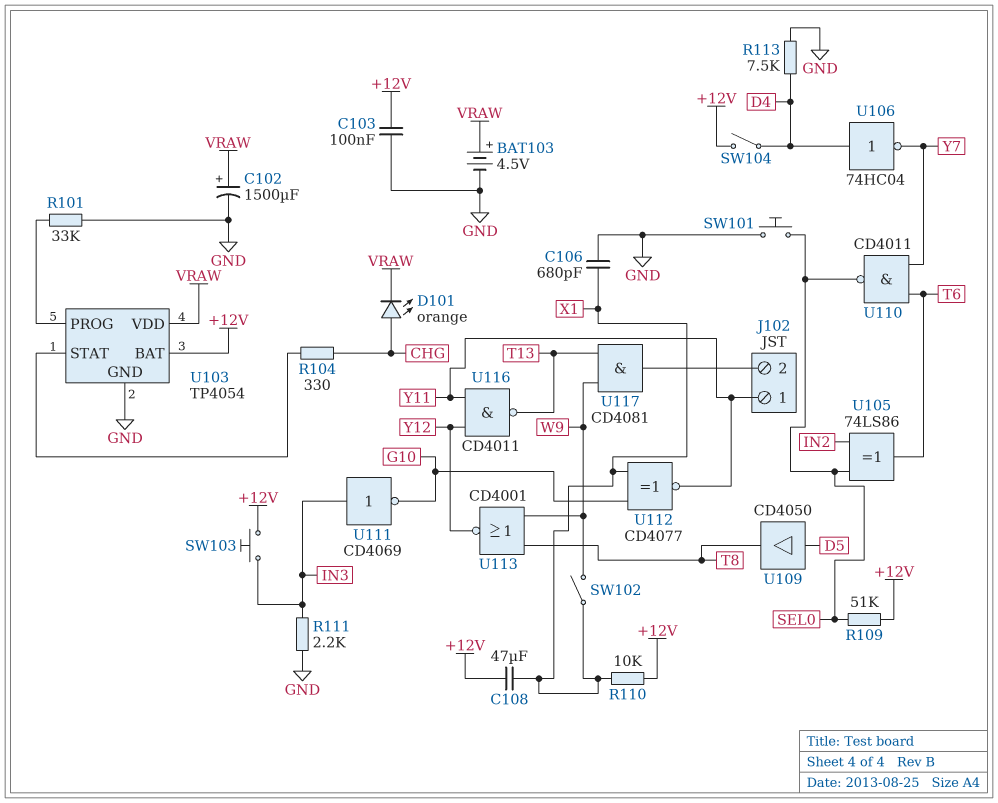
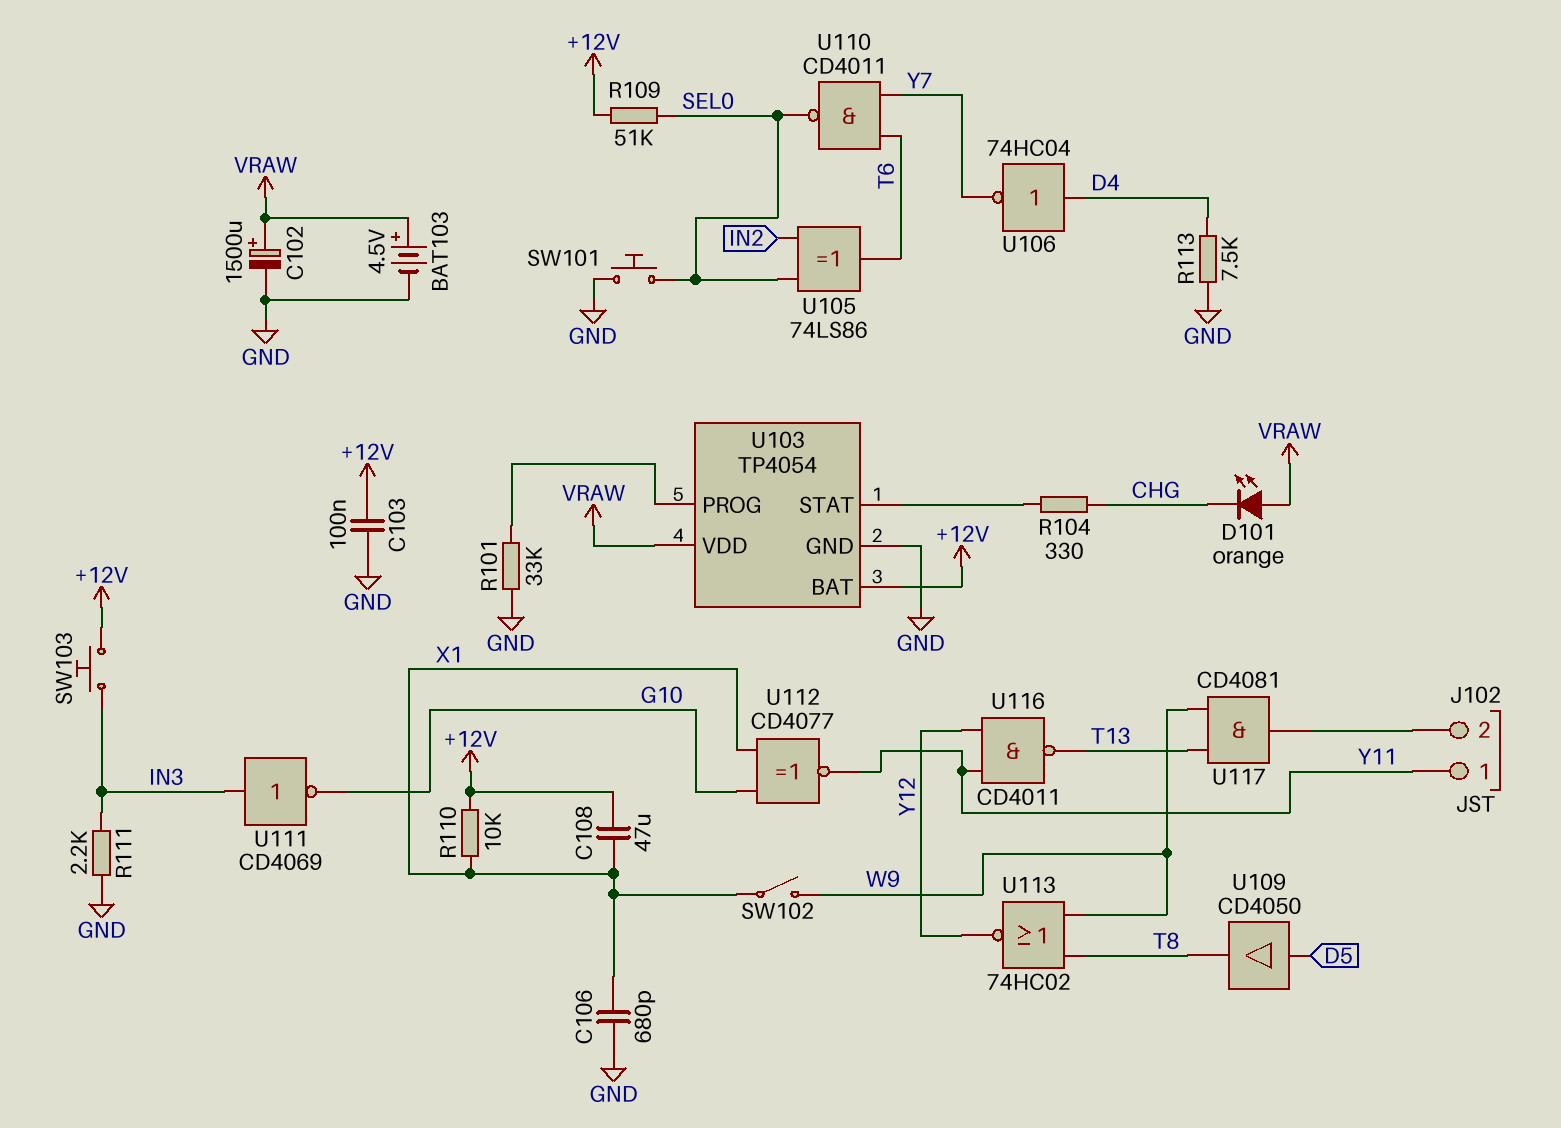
D101: LED orange (A CHG, K VRAW) -> LED orange (A VRAW, K CHG)
SW104: switch (+12V, D4) -> none
U113: NOR CD4001 (in T8, in W9, out Y12) -> NOR 74HC02 (in T8, in W9, out Y12)

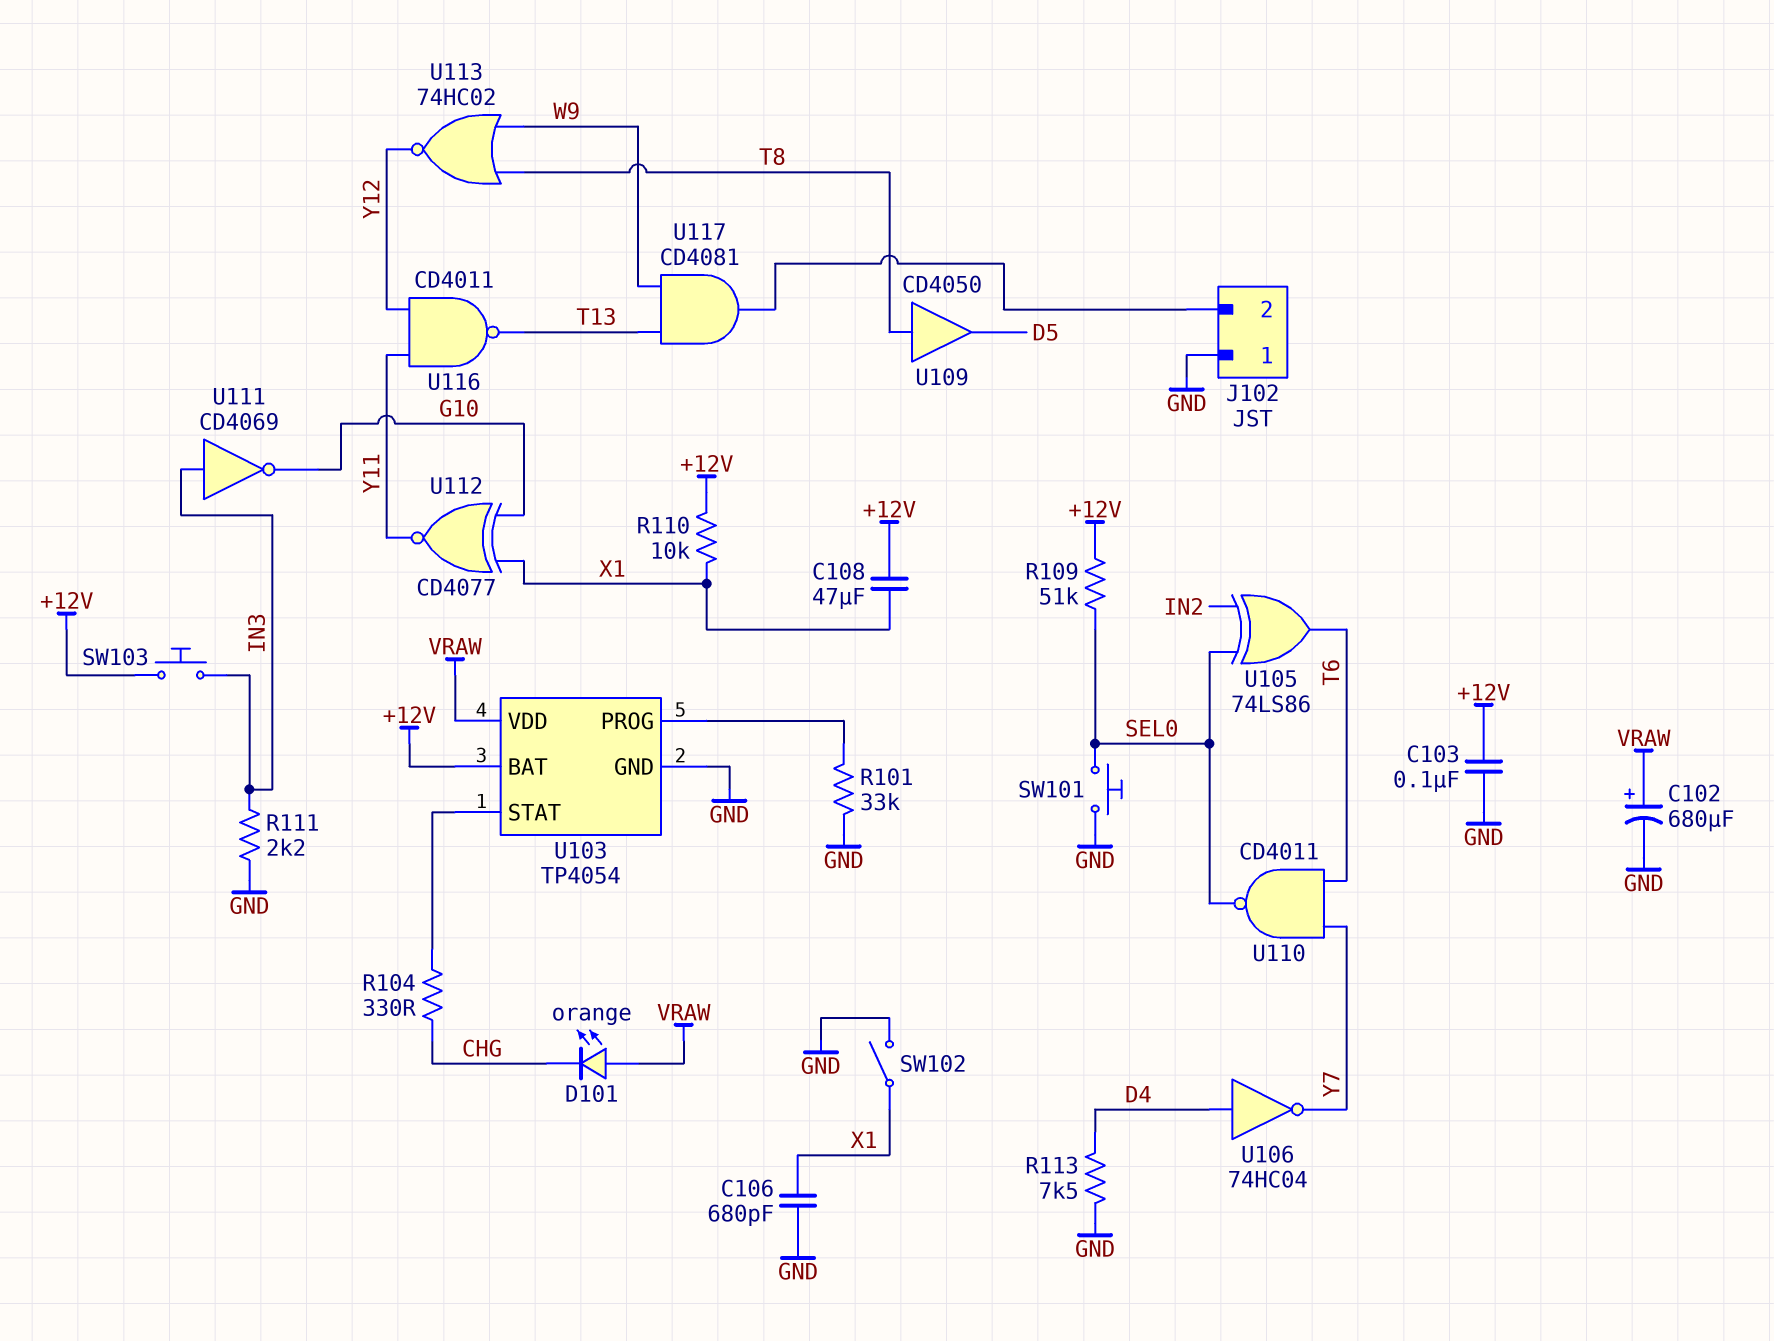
BAT103: 4.5V (plus VRAW, minus GND) -> none
C102: 1500uF (plus VRAW, minus GND) -> 680uF (plus VRAW, minus GND)
J102 pin 1: Y11 -> GND
SW102: switch (W9, X1) -> switch (GND, X1)
U109: buffer CD4050 (in D5, out T8) -> buffer CD4050 (in T8, out D5)

